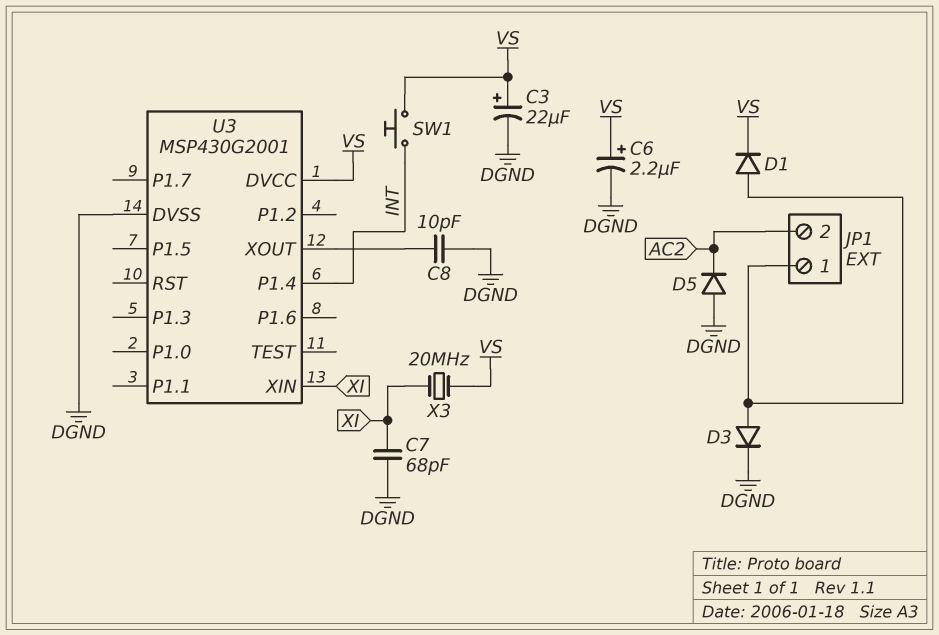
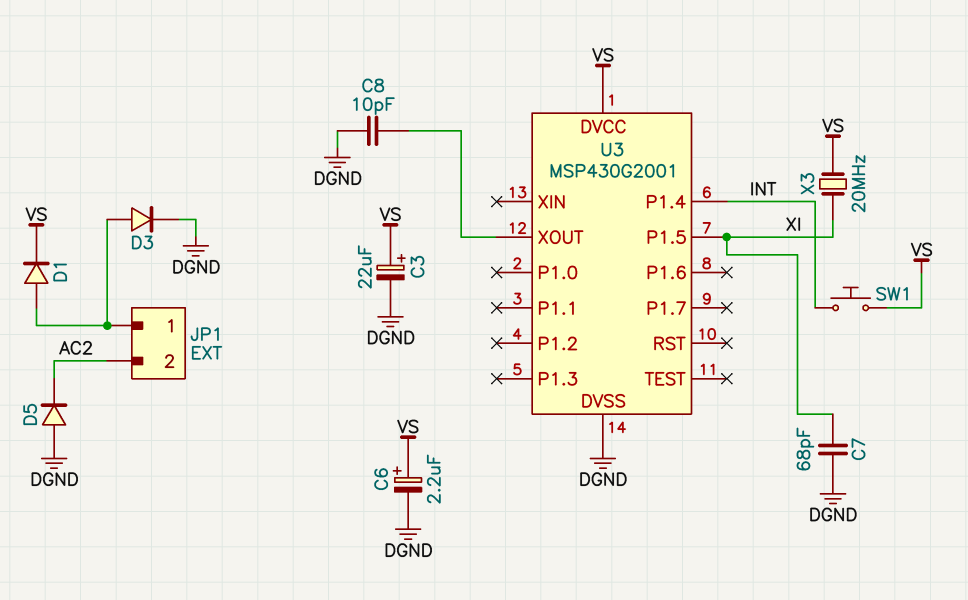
U3 pin P1.5: none -> XI
U3 pin XIN: XI -> none

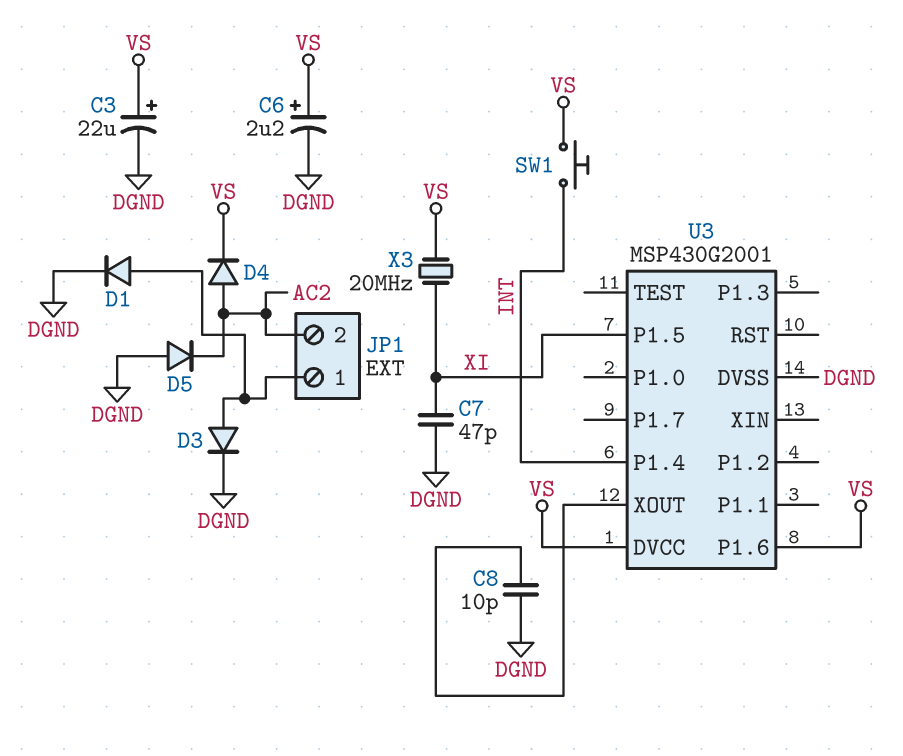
C7: 68pF (DGND, XI) -> 47pF (DGND, XI)
D1: diode (A JP1/1, K VS) -> diode (A JP1/1, K DGND)
D4: none -> diode (A AC2, K VS)
U3 pin P1.6: none -> VS

